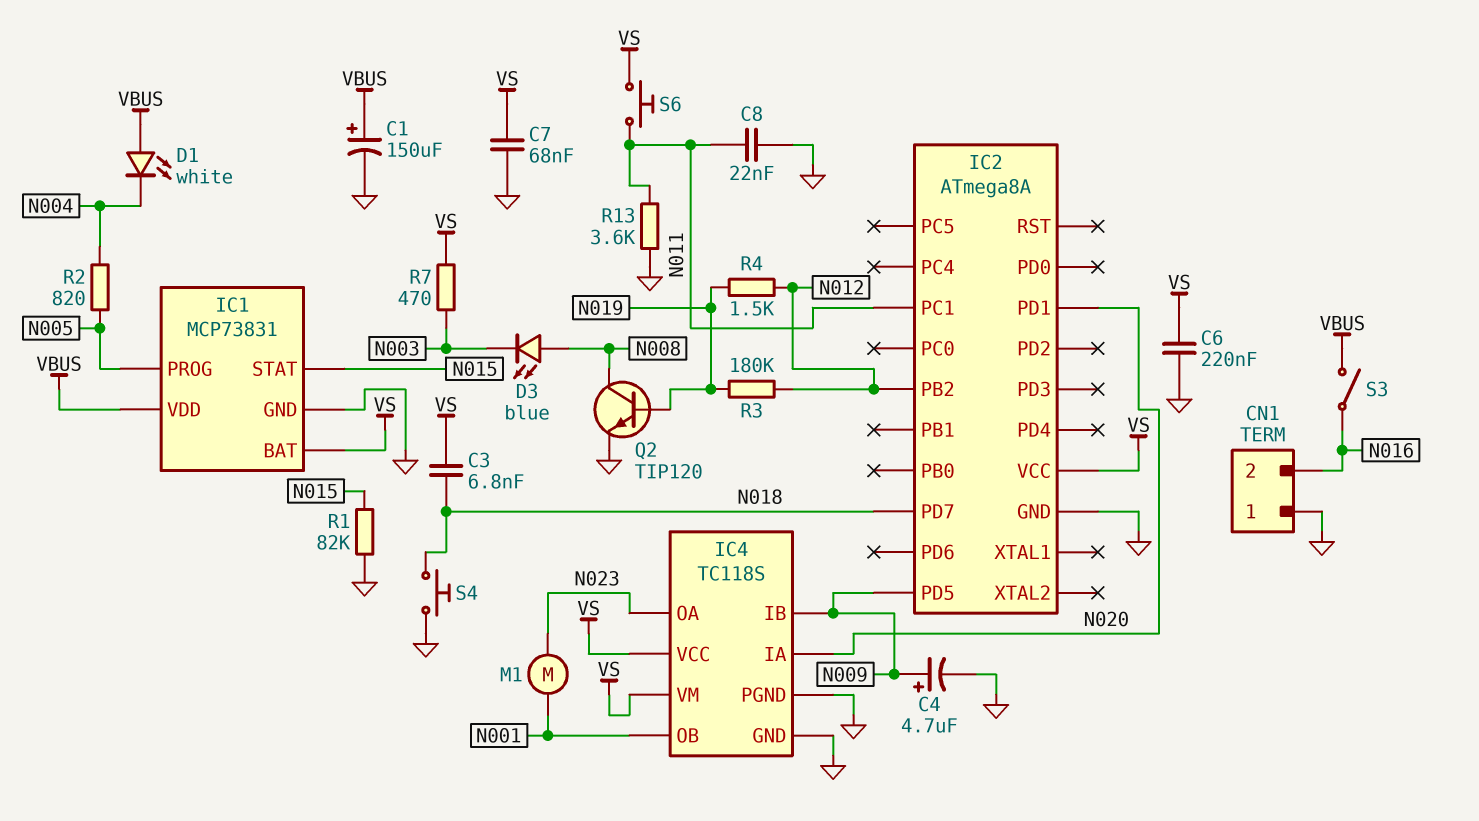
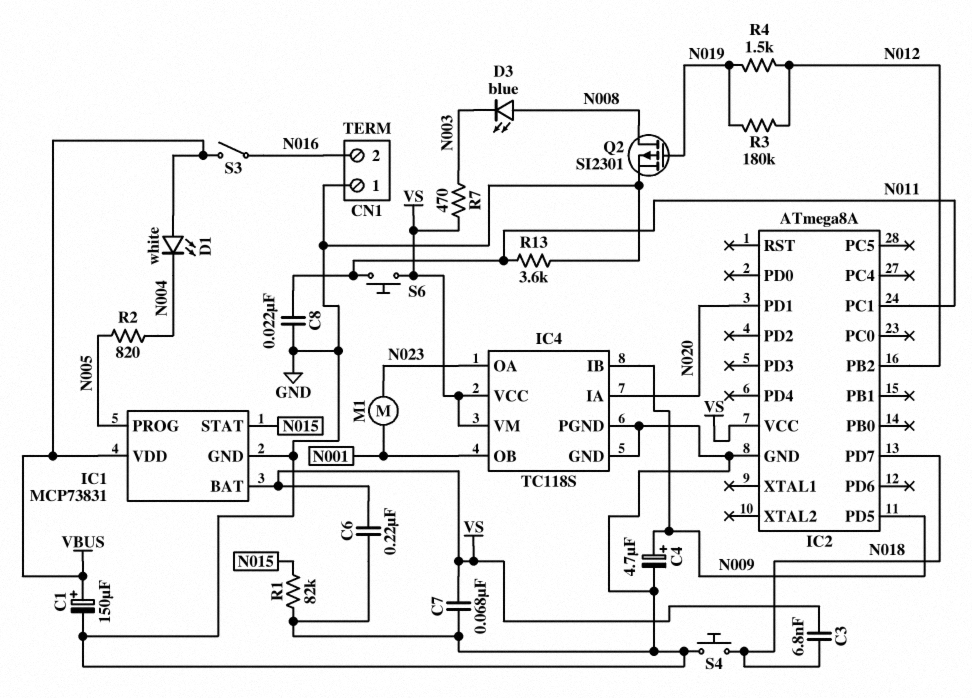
Q2: NPN TIP120 (B N019, C N008, E GND) -> PMOS SI2301 (G N019, D N008, S GND)

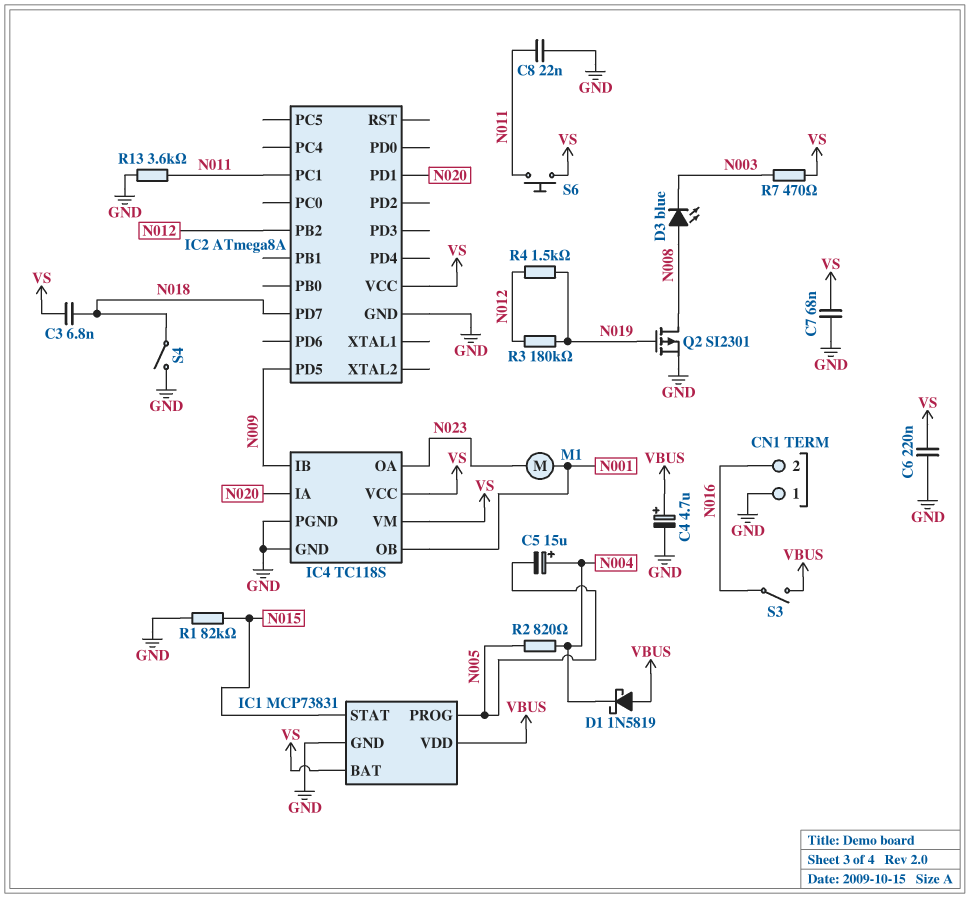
C1: 150uF (plus VBUS, minus GND) -> none
C4: 4.7uF (plus N009, minus GND) -> 4.7uF (plus VBUS, minus GND)
C5: none -> 15uF (plus N004, minus N005)
D1: LED white (A VBUS, K N004) -> schottky 1N5819 (A VBUS, K N004)
S4: button (GND, N018) -> switch (GND, N018)

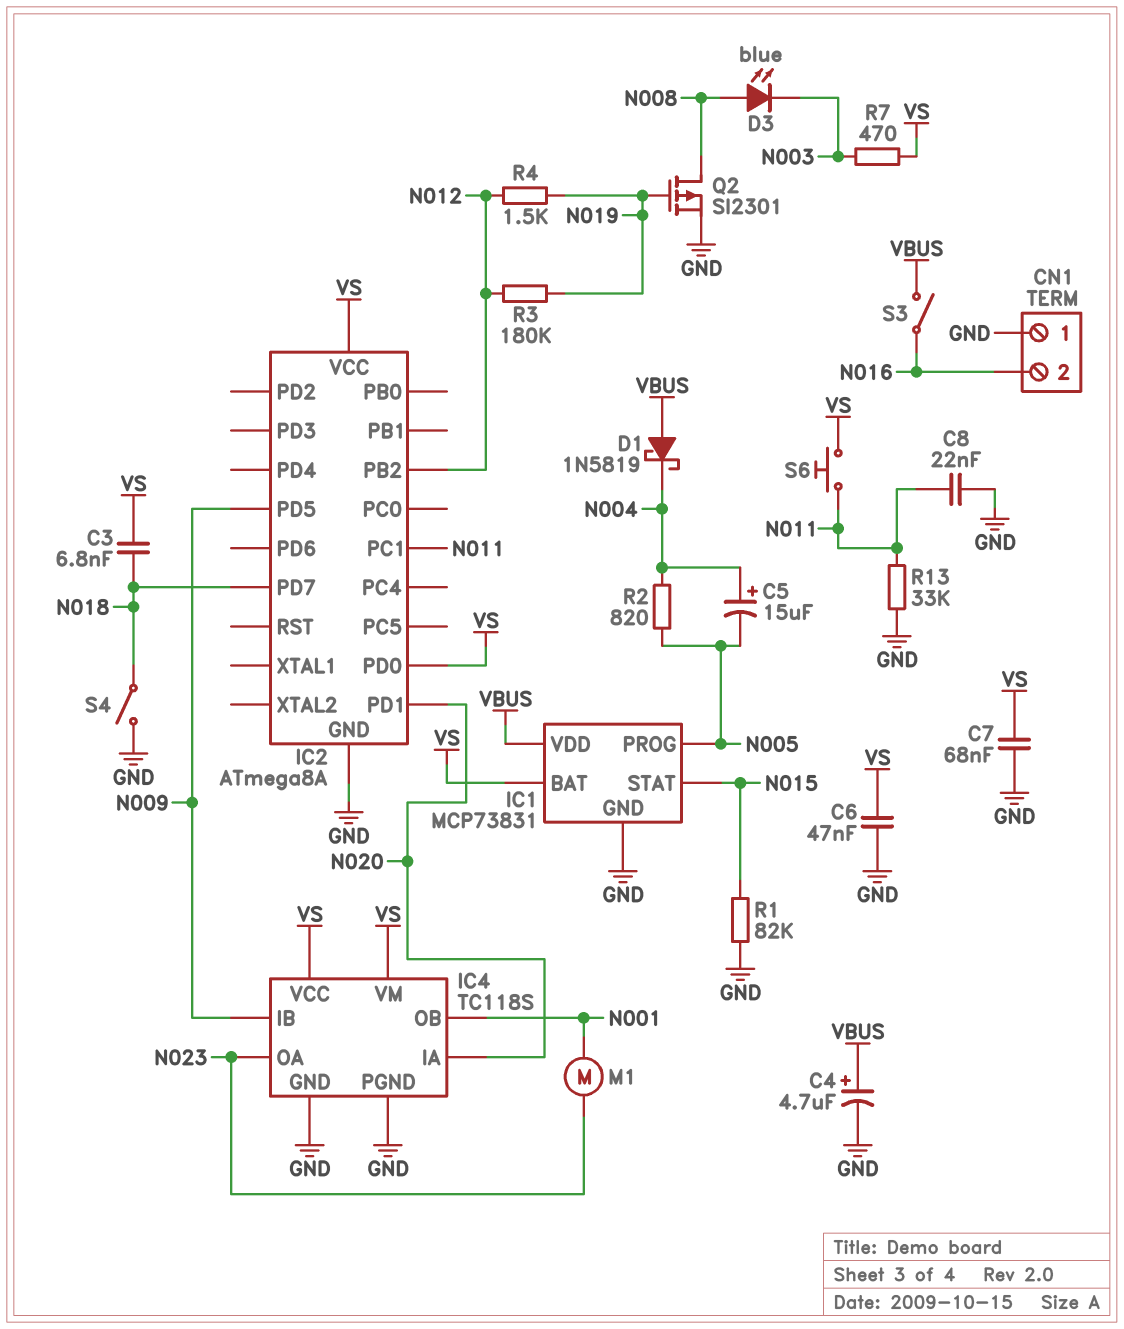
C6: 220nF (GND, VS) -> 47nF (GND, VS)
IC2 pin PD0: none -> VS
R13: 3.6k (GND, N011) -> 33k (GND, N011)

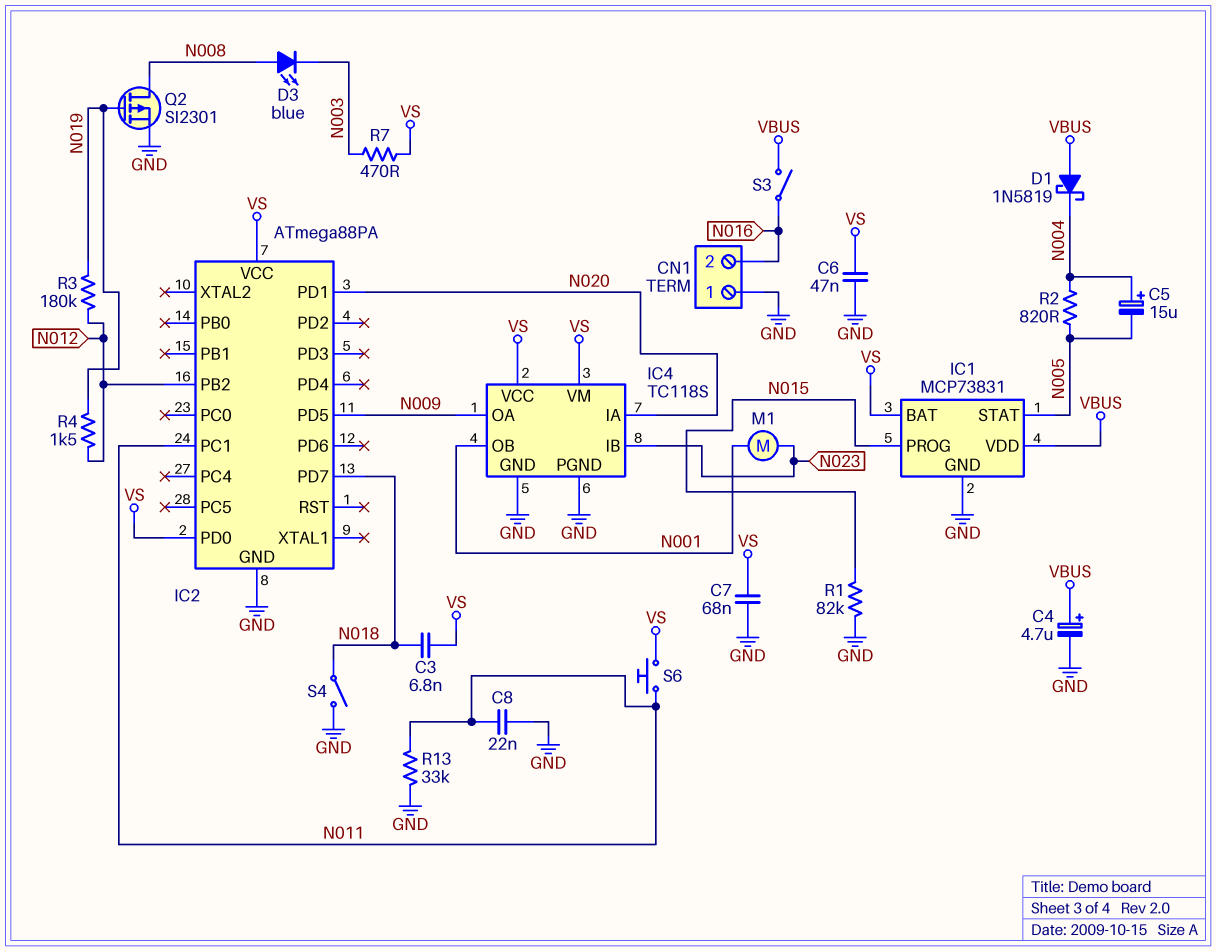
IC1 pin PROG: N005 -> N015
IC1 pin STAT: N015 -> N005
IC2: ATmega8A -> ATmega88PA
IC4 pin IB: N009 -> N023
IC4 pin OA: N023 -> N009

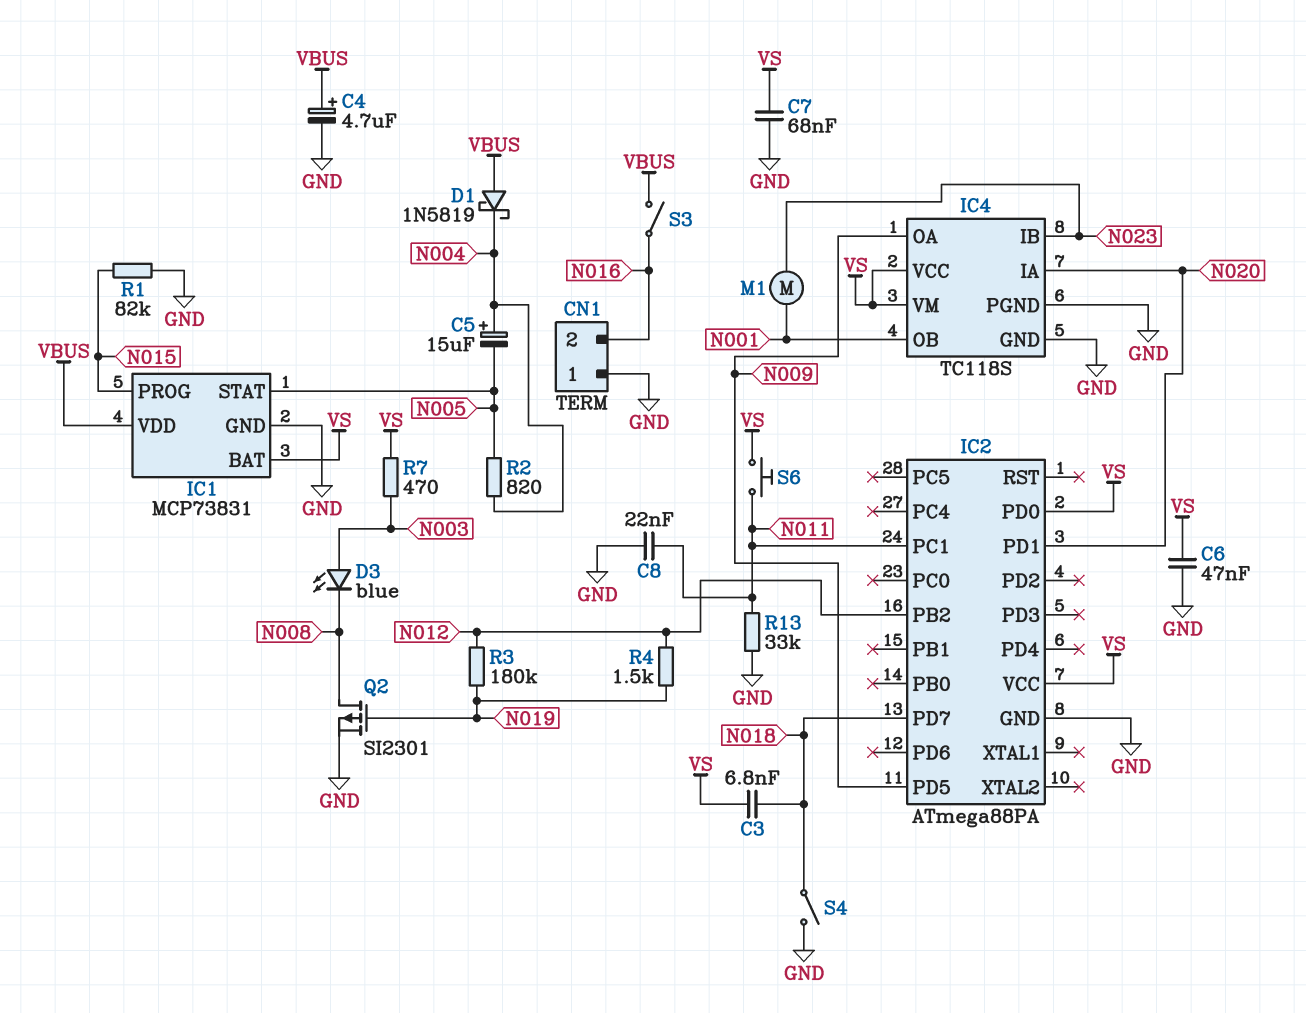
D3: LED blue (A N008, K N003) -> LED blue (A N003, K N008)

